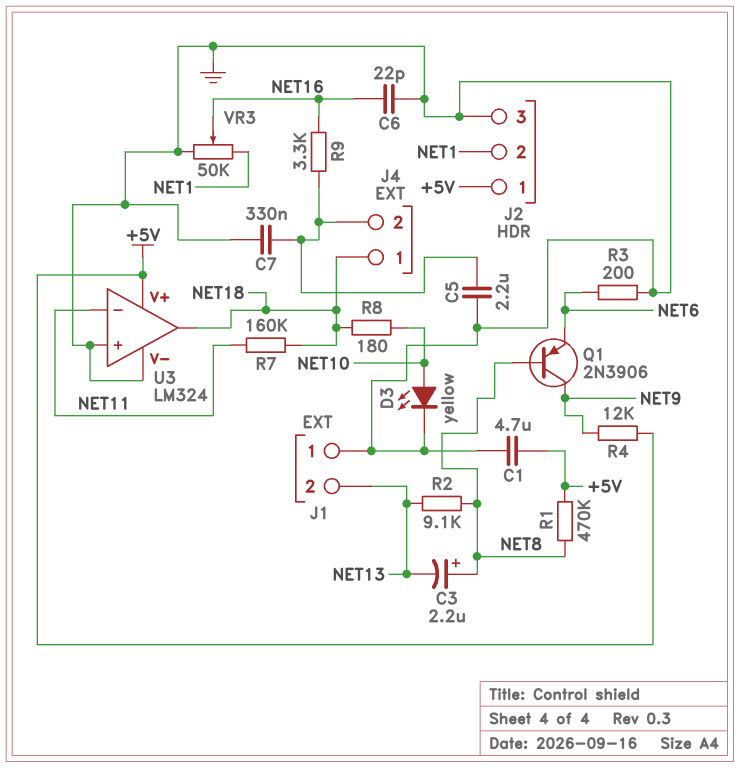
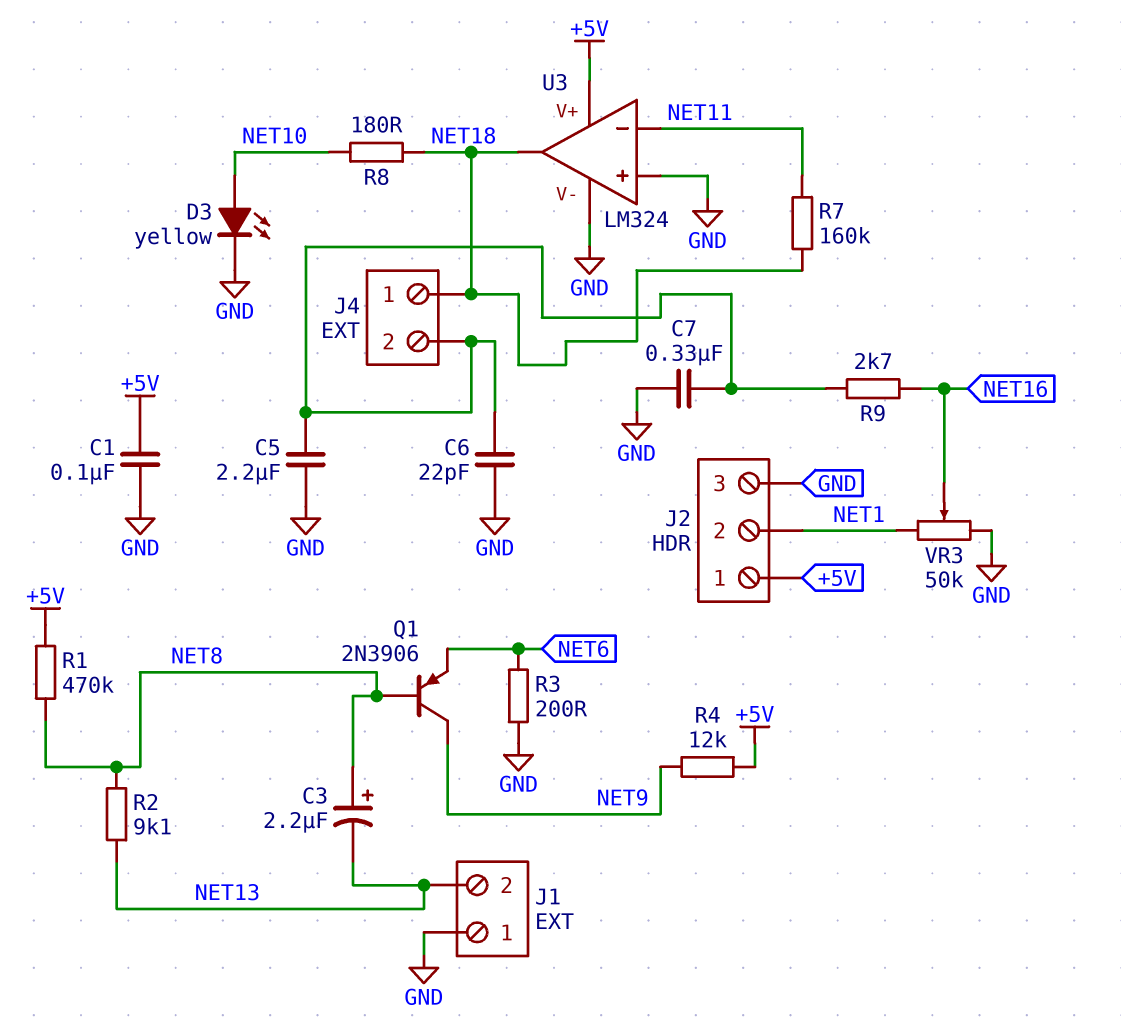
C1: 4.7uF (+5V, GND) -> 100nF (+5V, GND)
C6: 22pF (GND, NET16) -> 22pF (GND, J4/2)
R9: 3.3k (J4/2, NET16) -> 2.7k (J4/2, NET16)

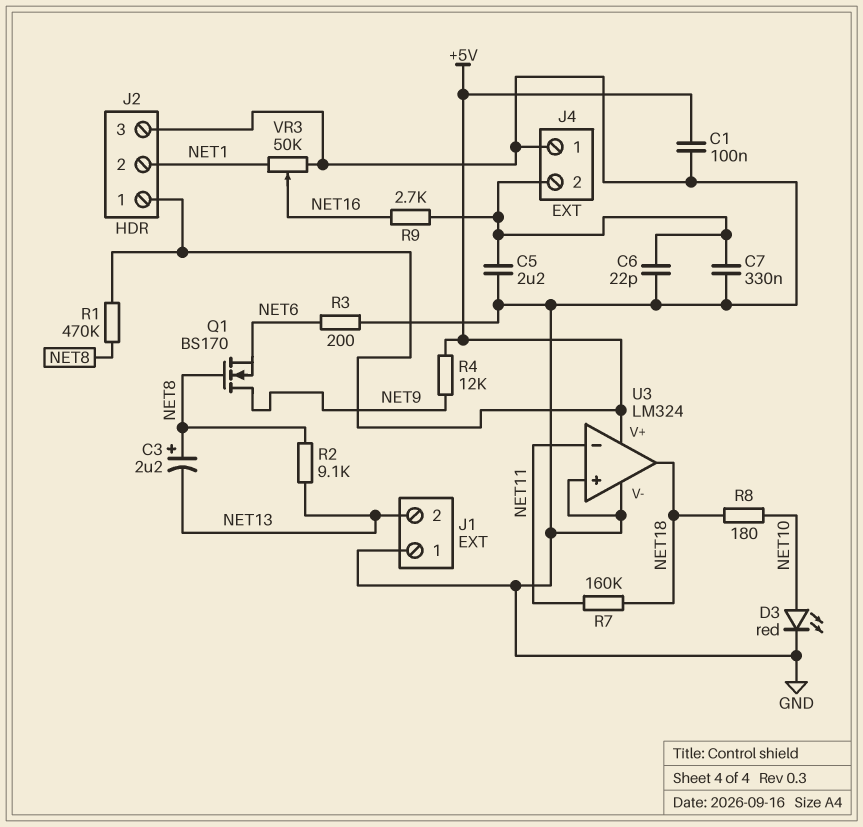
D3: LED yellow (A NET10, K GND) -> LED red (A NET10, K GND)
J4 pin 1: NET18 -> GND
Q1: PNP 2N3906 (B NET8, C NET9, E NET6) -> NMOS BS170 (G NET8, D NET9, S NET6)

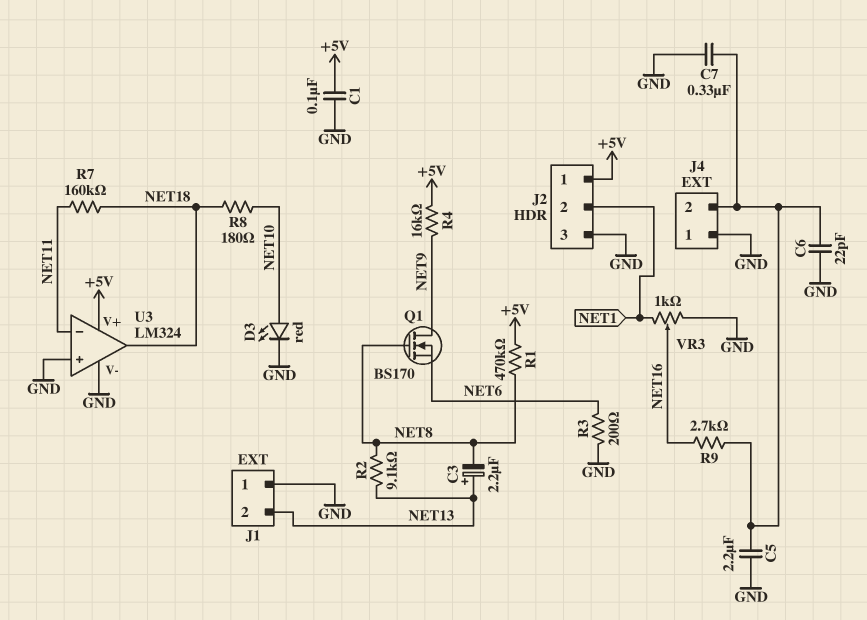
C3: 2.2uF (plus NET8, minus NET13) -> 2.2uF (plus NET13, minus NET8)
R4: 12k (+5V, NET9) -> 16k (+5V, NET9)
VR3: 50k (GND, NET1, wiper NET16) -> 1k (GND, NET1, wiper NET16)

